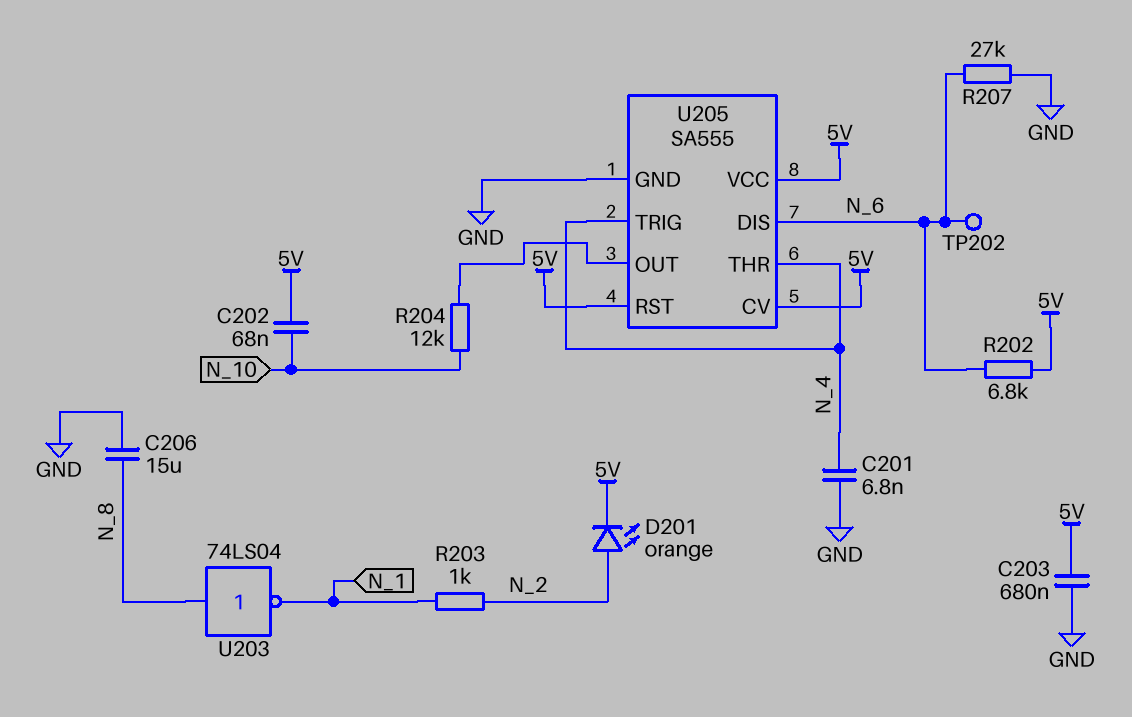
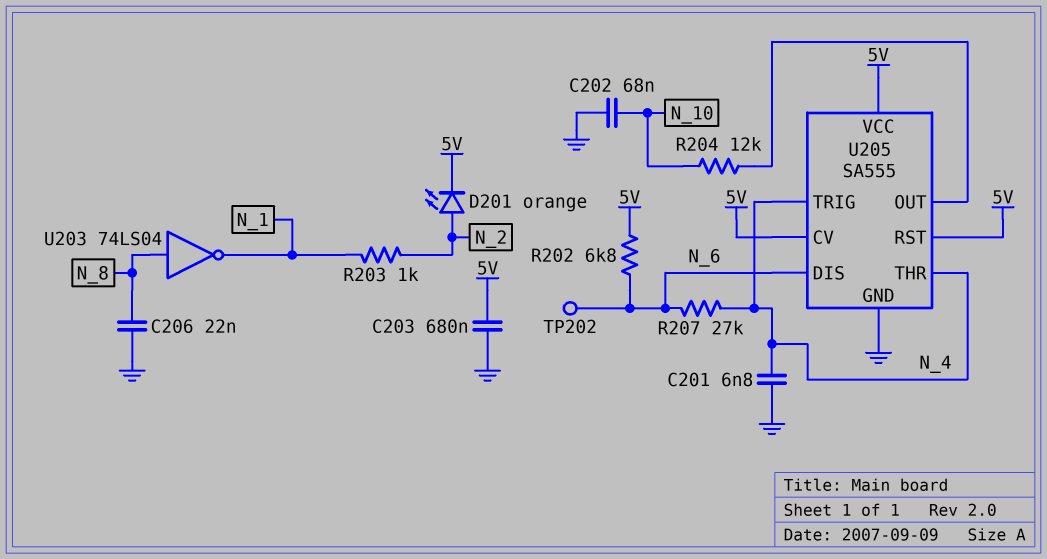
C202: 68nF (5V, N_10) -> 68nF (GND, N_10)
C206: 15uF (GND, N_8) -> 22nF (GND, N_8)
R207: 27k (GND, N_6) -> 27k (N_4, N_6)

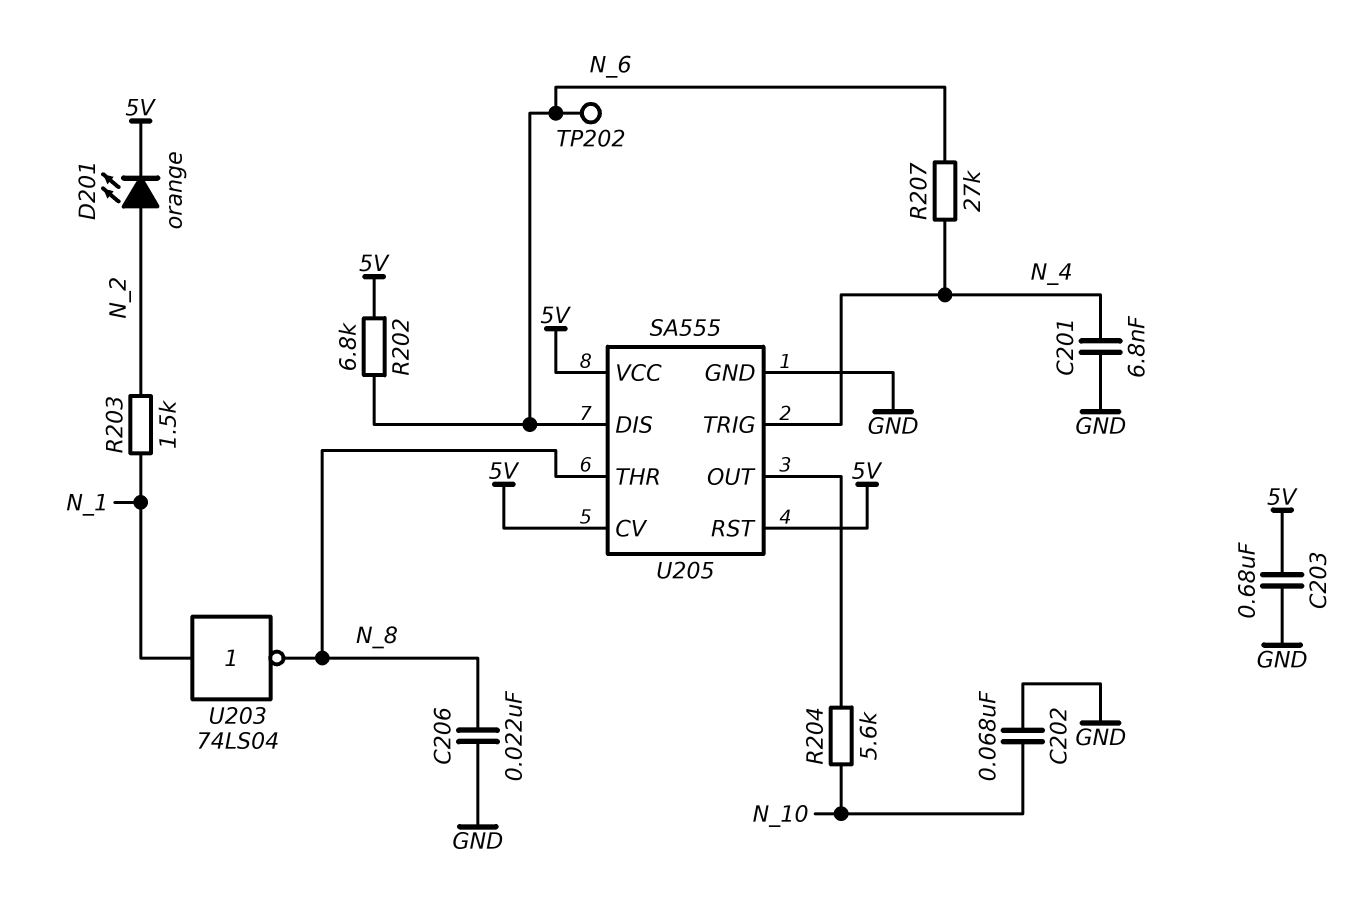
R203: 1k (N_1, N_2) -> 1.5k (N_1, N_2)
R204: 12k (N_10, U205/OUT) -> 5.6k (N_10, U205/OUT)
U203: NOT 74LS04 (in N_8, out N_1) -> NOT 74LS04 (in N_1, out N_8)
U205 pin THR: N_4 -> N_8

